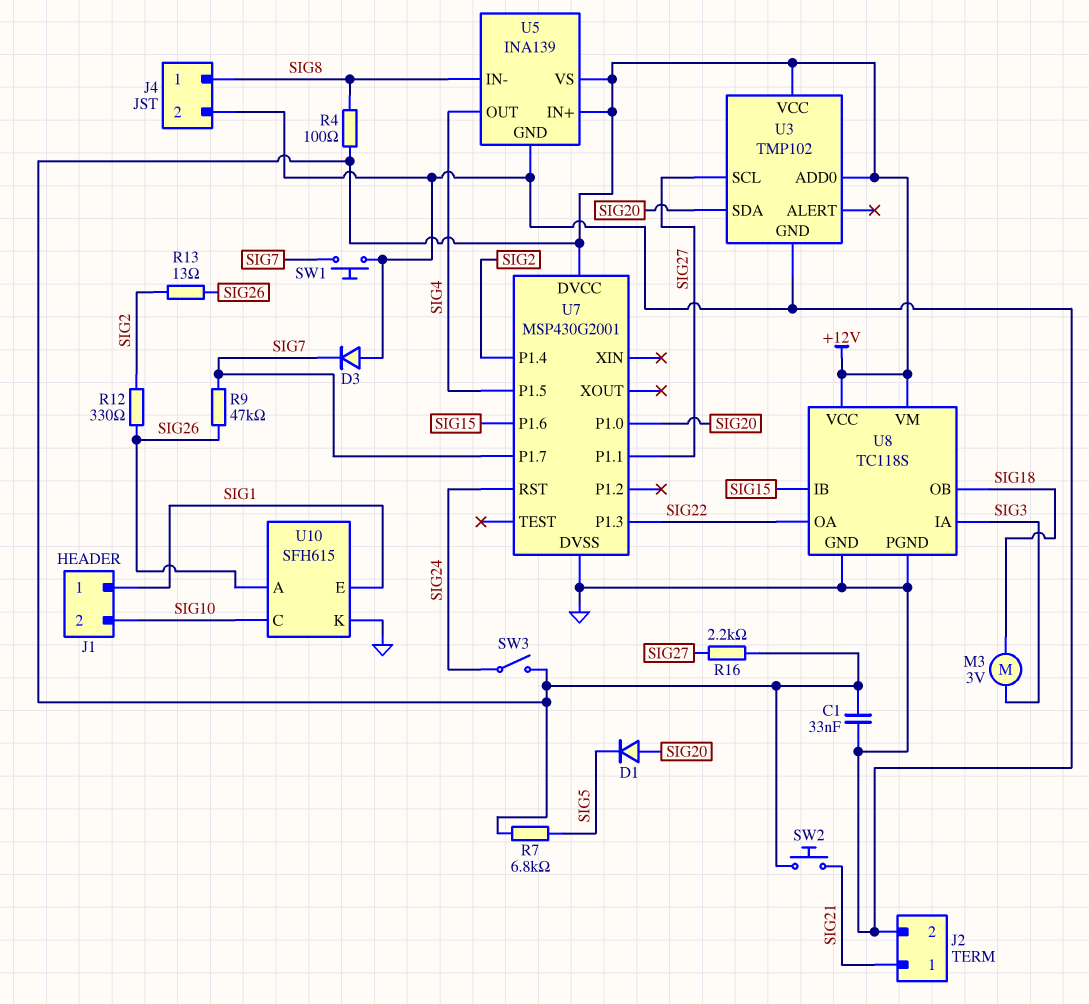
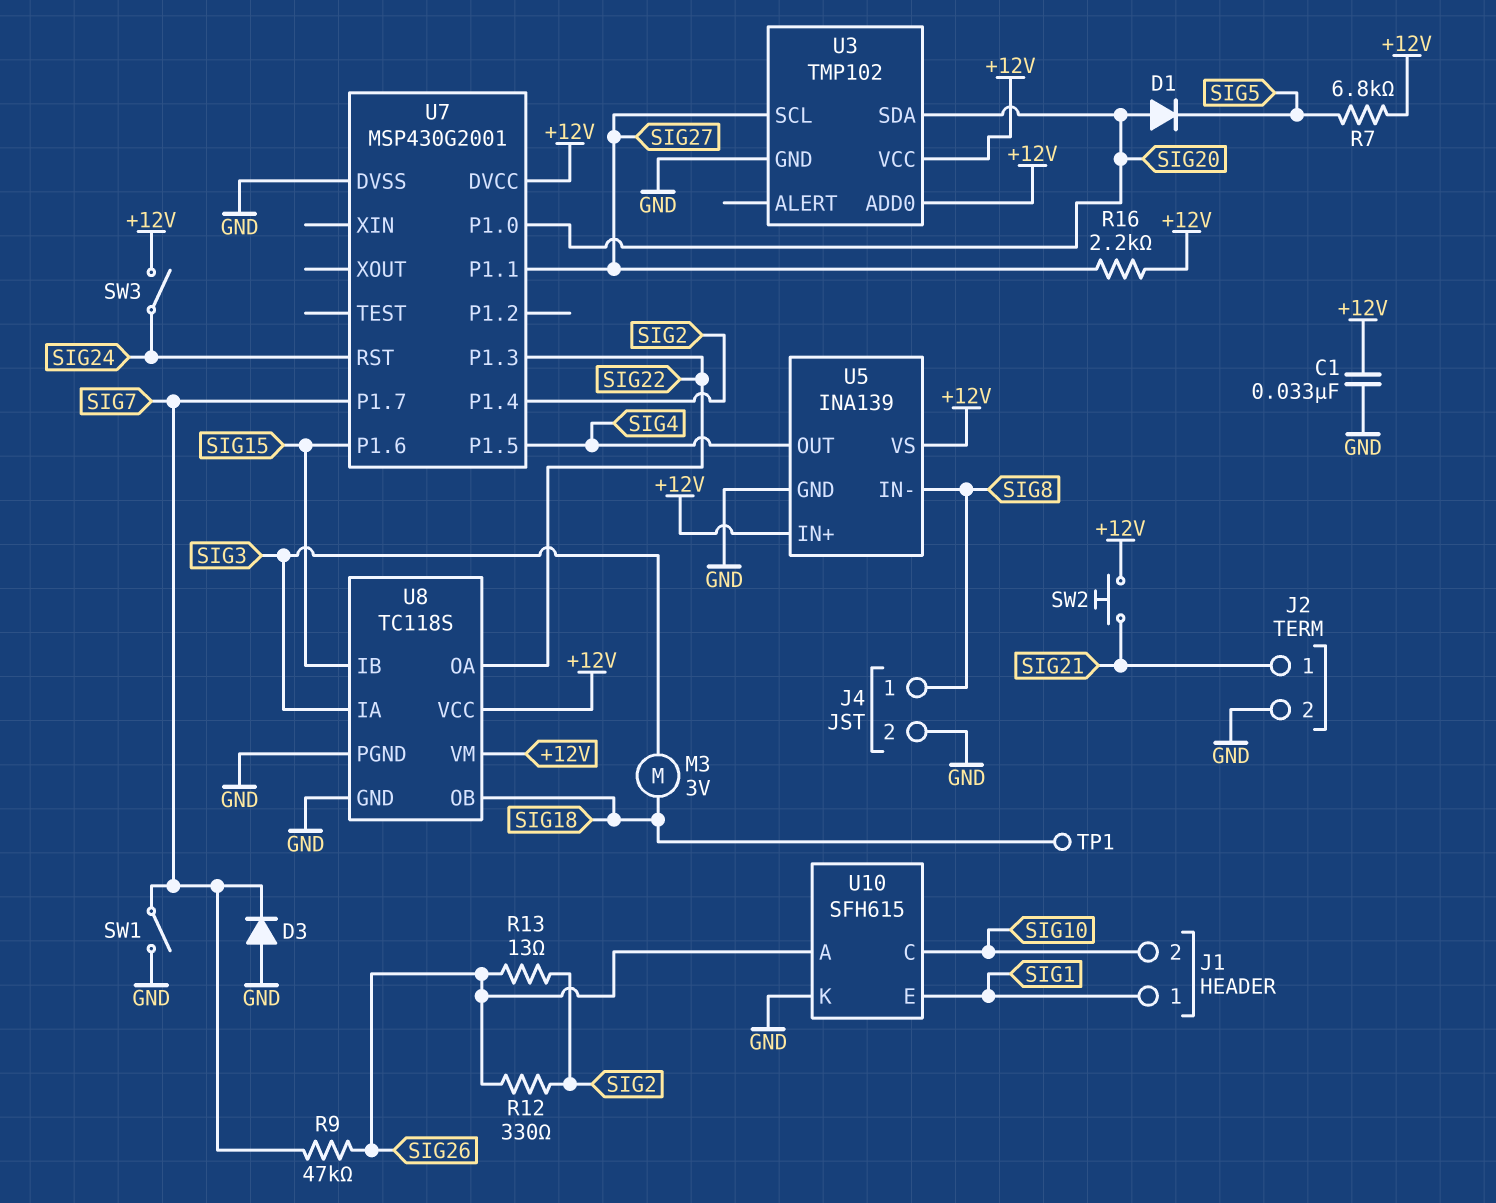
R4: 100 (+12V, SIG8) -> none
SW1: button (GND, SIG7) -> switch (GND, SIG7)
TP1: none -> test point (SIG18)

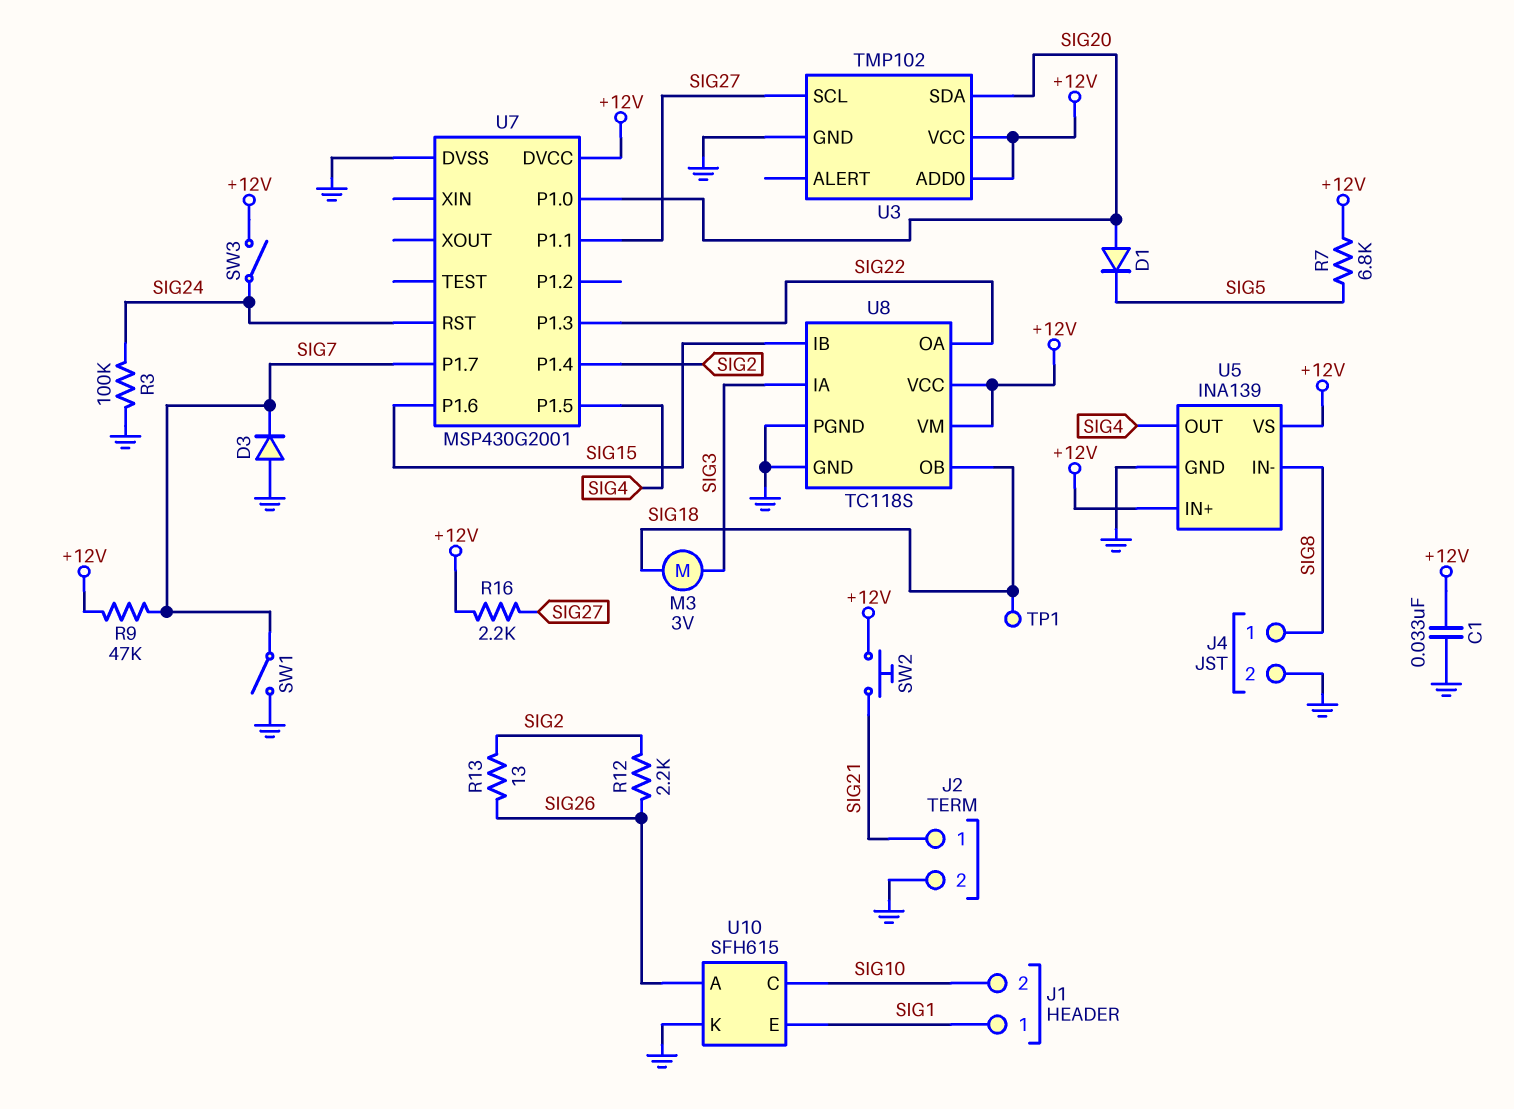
R3: none -> 100k (GND, SIG24)
R9: 47k (SIG7, SIG26) -> 47k (+12V, SIG7)
R12: 330 (SIG2, SIG26) -> 2.2k (SIG2, SIG26)

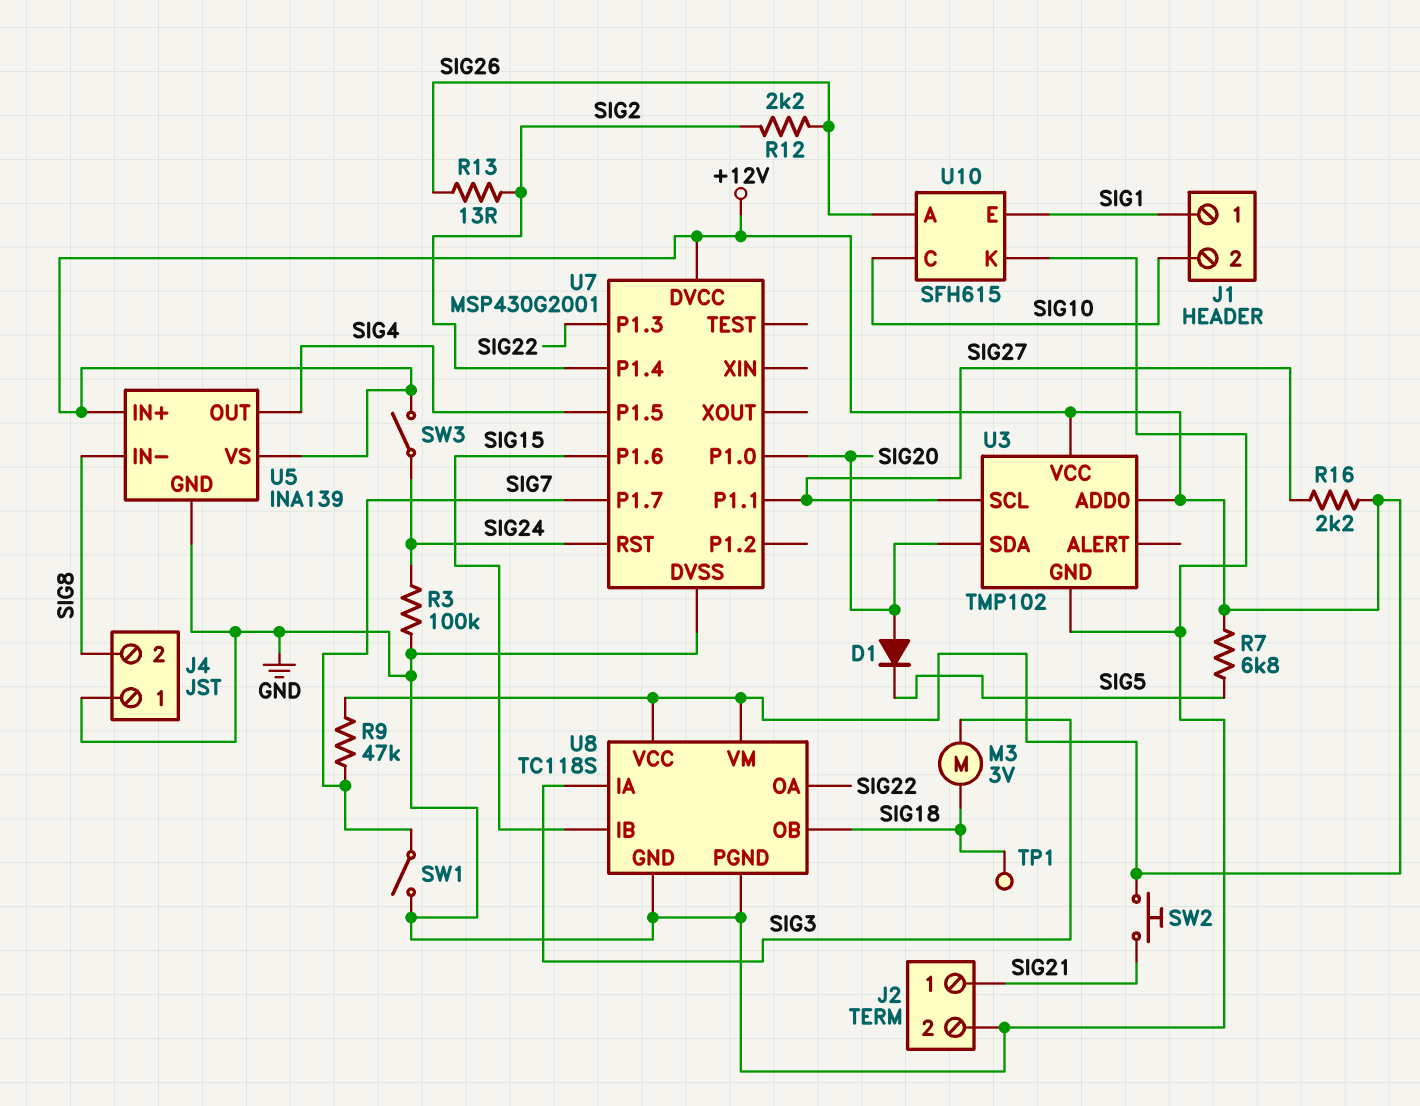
C1: 33nF (+12V, GND) -> none
D3: diode (A GND, K SIG7) -> none
J4 pin 1: SIG8 -> GND
J4 pin 2: GND -> SIG8

